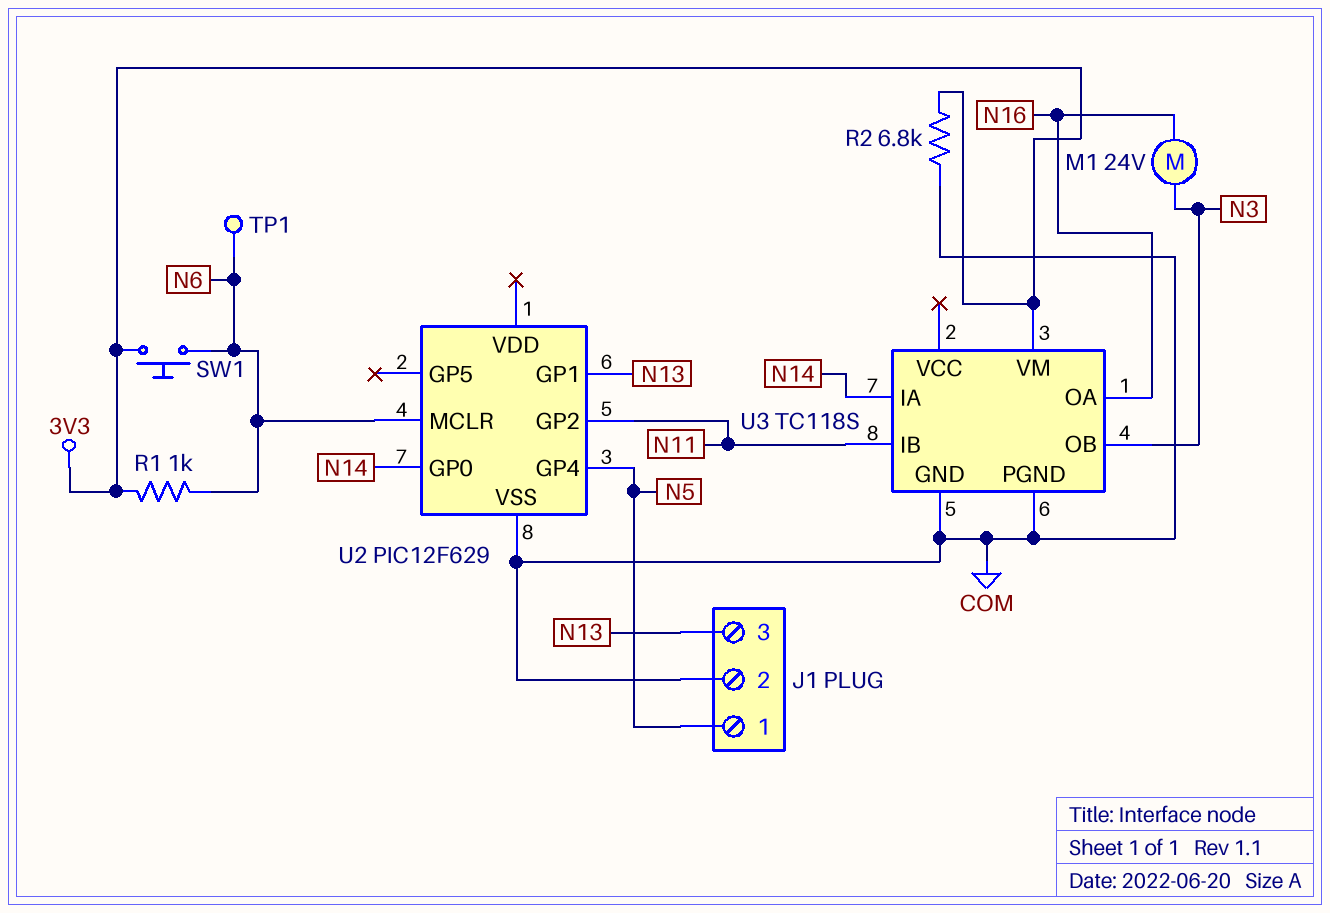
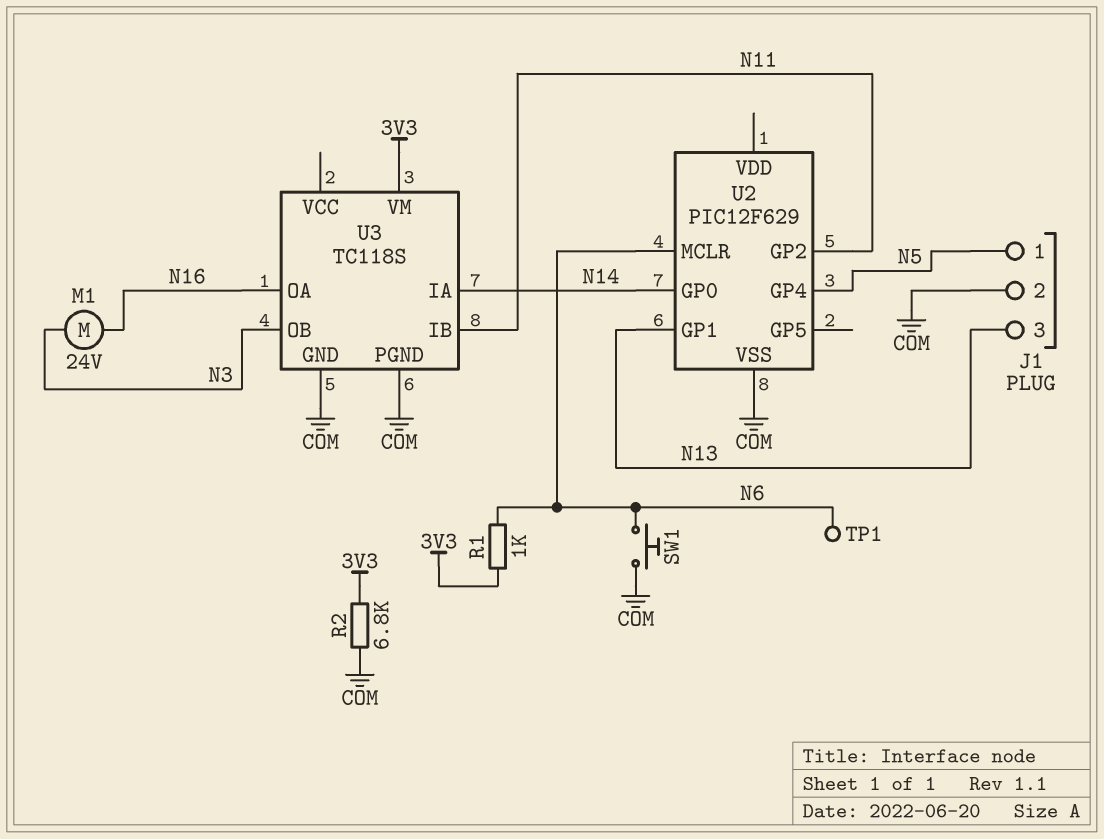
SW1: button (3V3, N6) -> button (COM, N6)

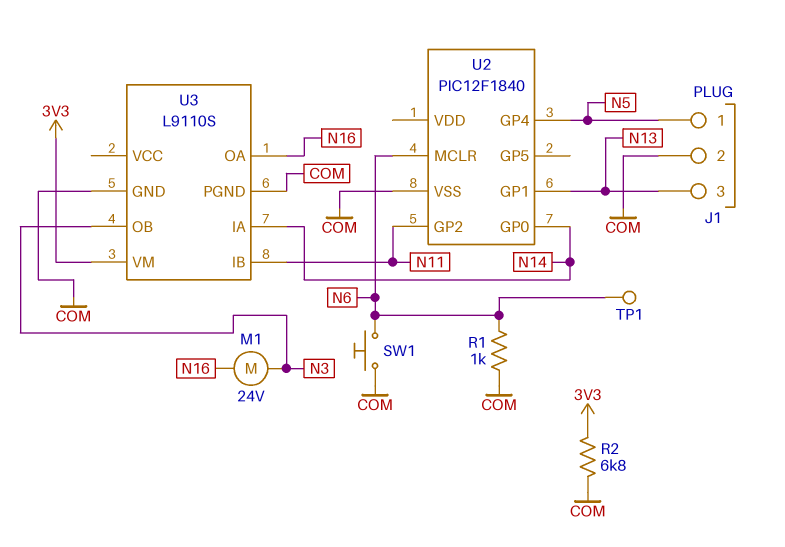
R1: 1k (3V3, N6) -> 1k (COM, N6)
U2: PIC12F629 -> PIC12F1840
U3: TC118S -> L9110S

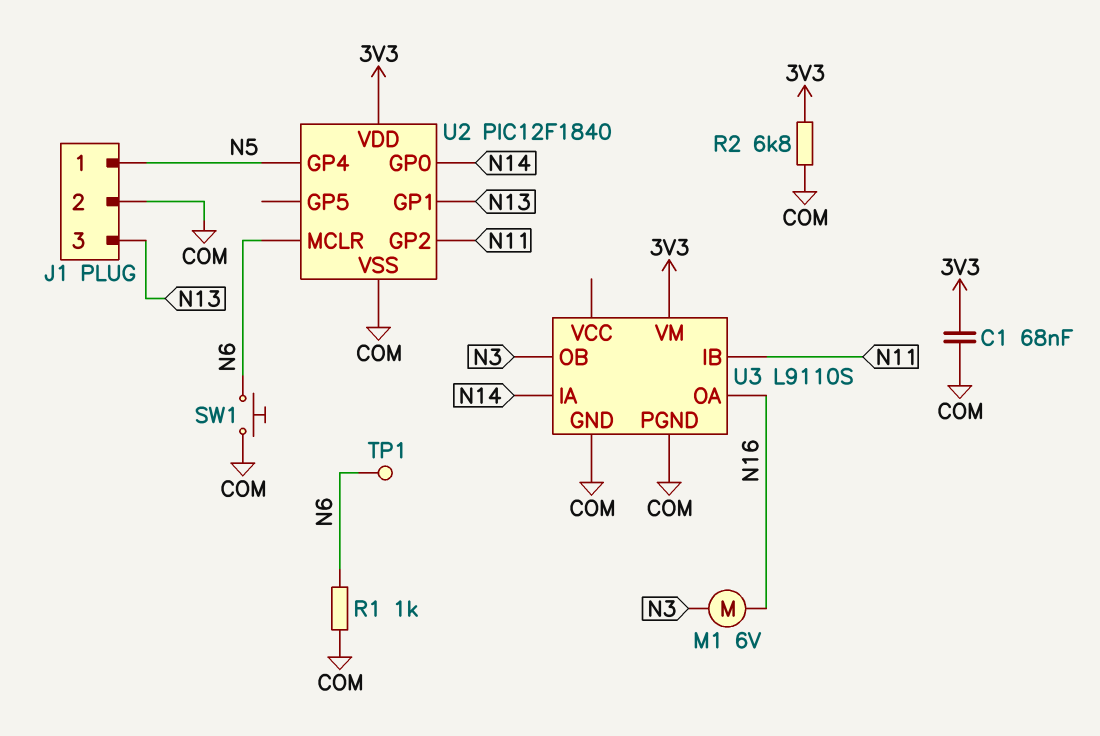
C1: none -> 68nF (3V3, COM)
M1: motor 24V (N3, N16) -> motor 6V (N3, N16)
U2 pin VDD: none -> 3V3

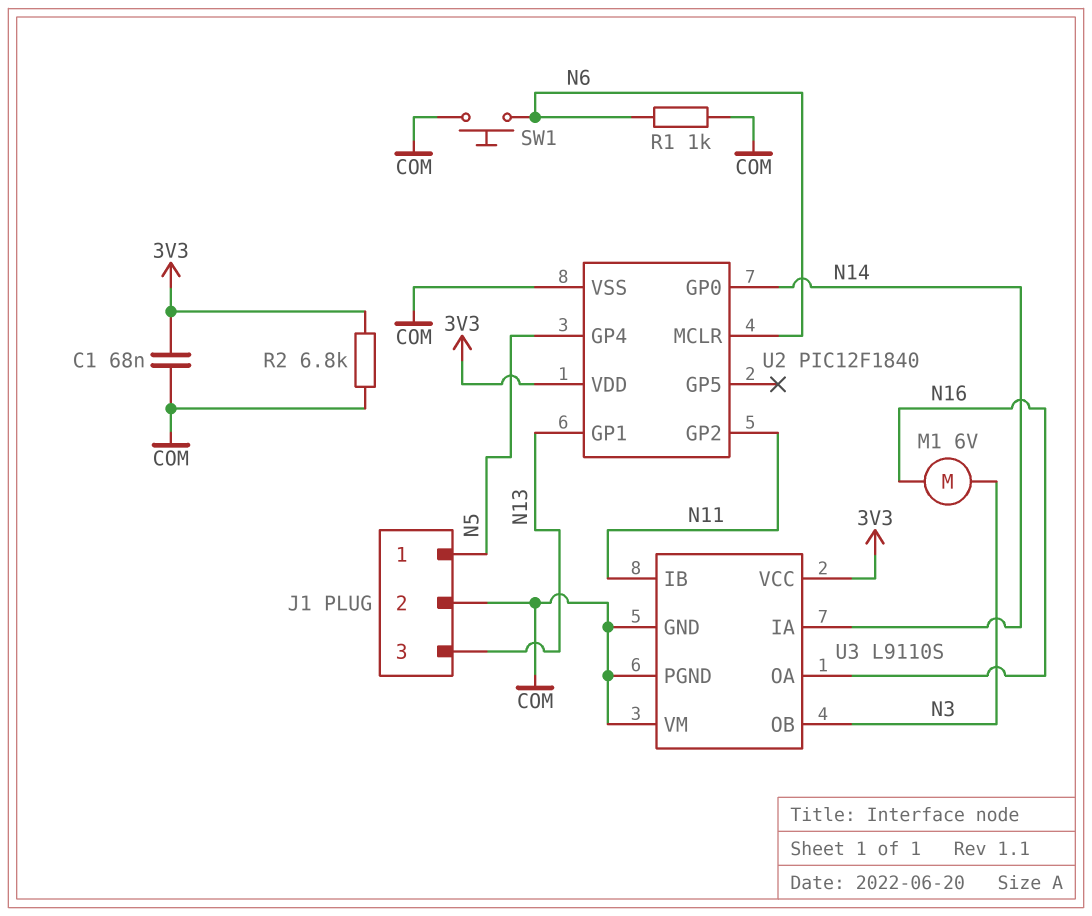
TP1: test point (N6) -> none
U3 pin VCC: none -> 3V3
U3 pin VM: 3V3 -> COM

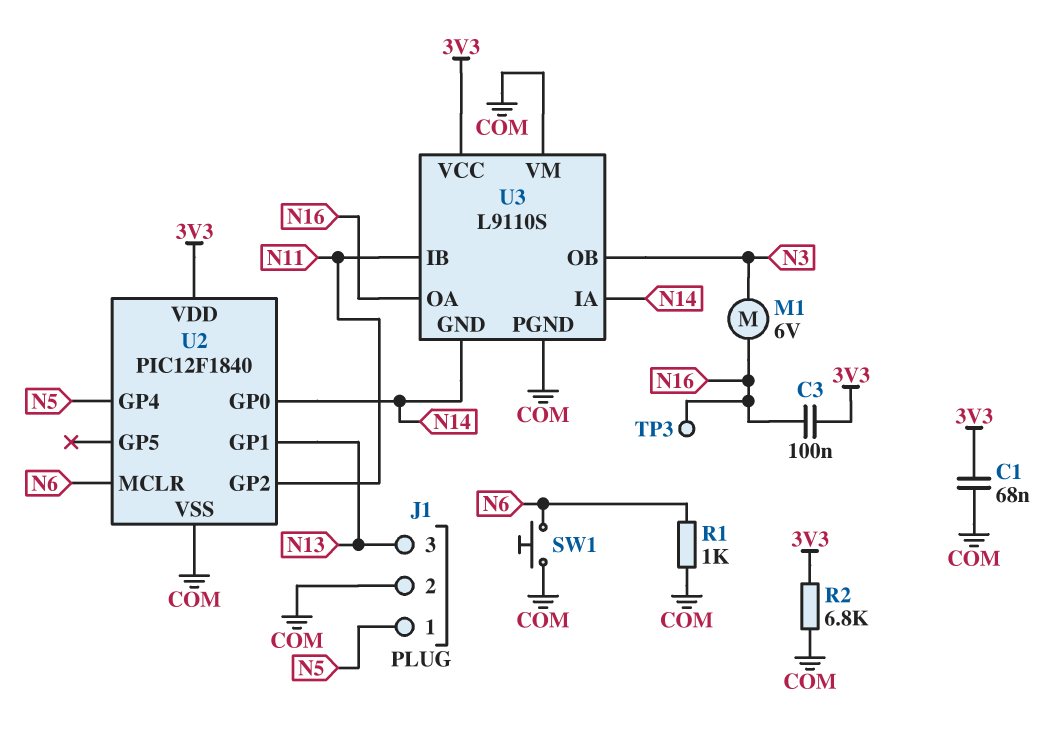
C3: none -> 100nF (3V3, N16)
TP3: none -> test point (N16)
U3 pin GND: COM -> N14

